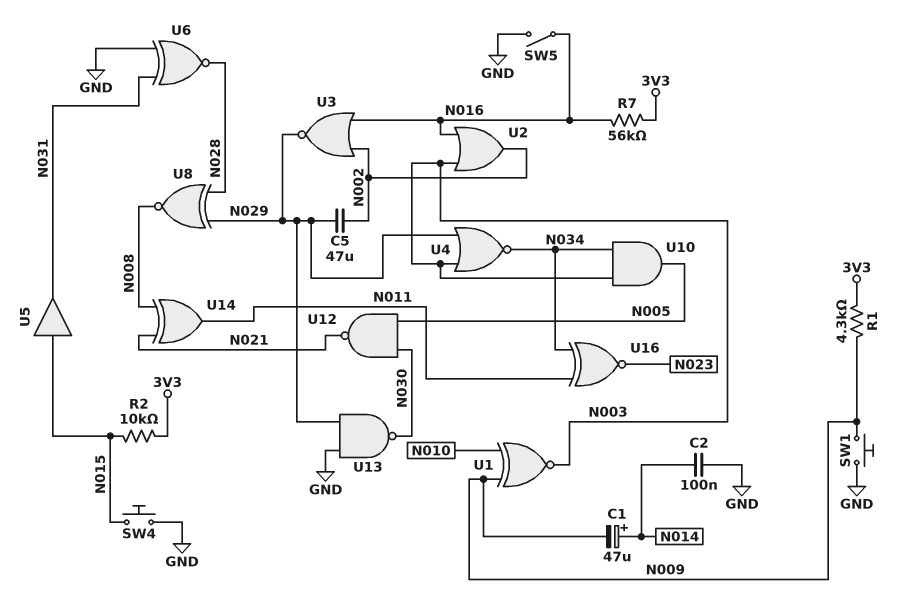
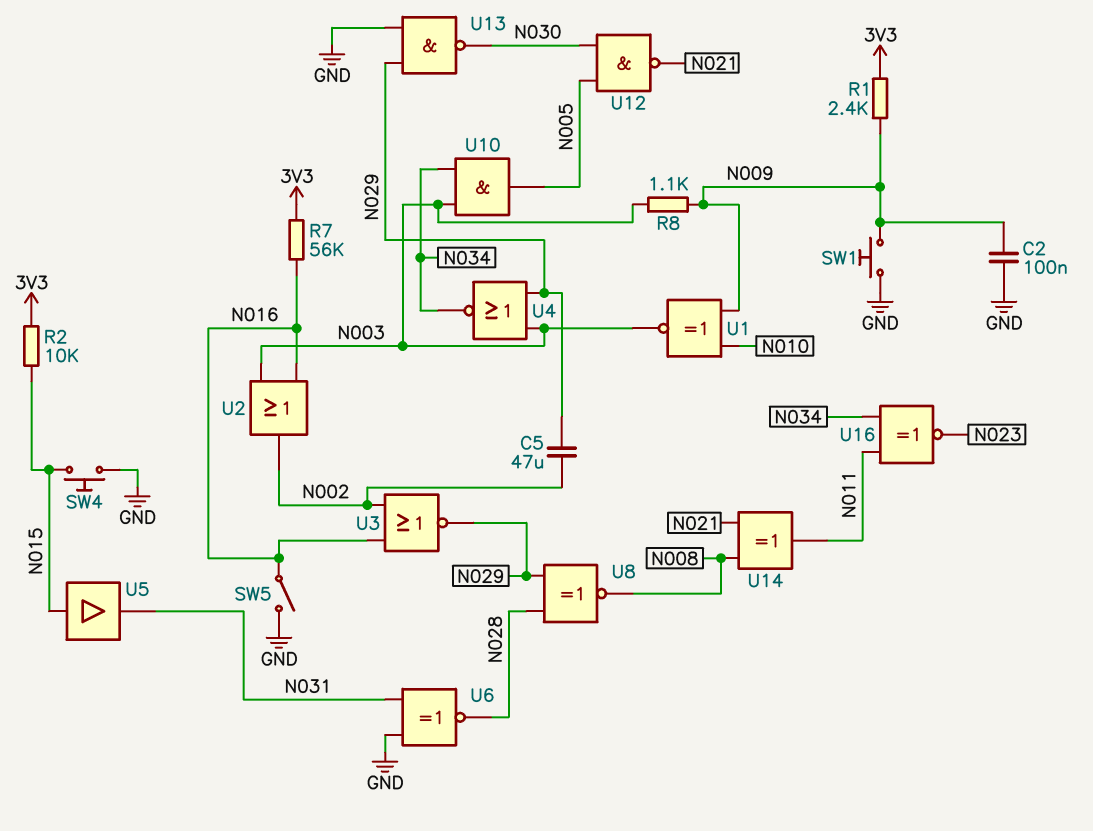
C1: 47uF (plus N014, minus N009) -> none
C2: 100nF (GND, N014) -> 100nF (GND, N009)
R1: 4.3k (3V3, N009) -> 2.4k (3V3, N009)
R8: none -> 1.1k (N003, N009)

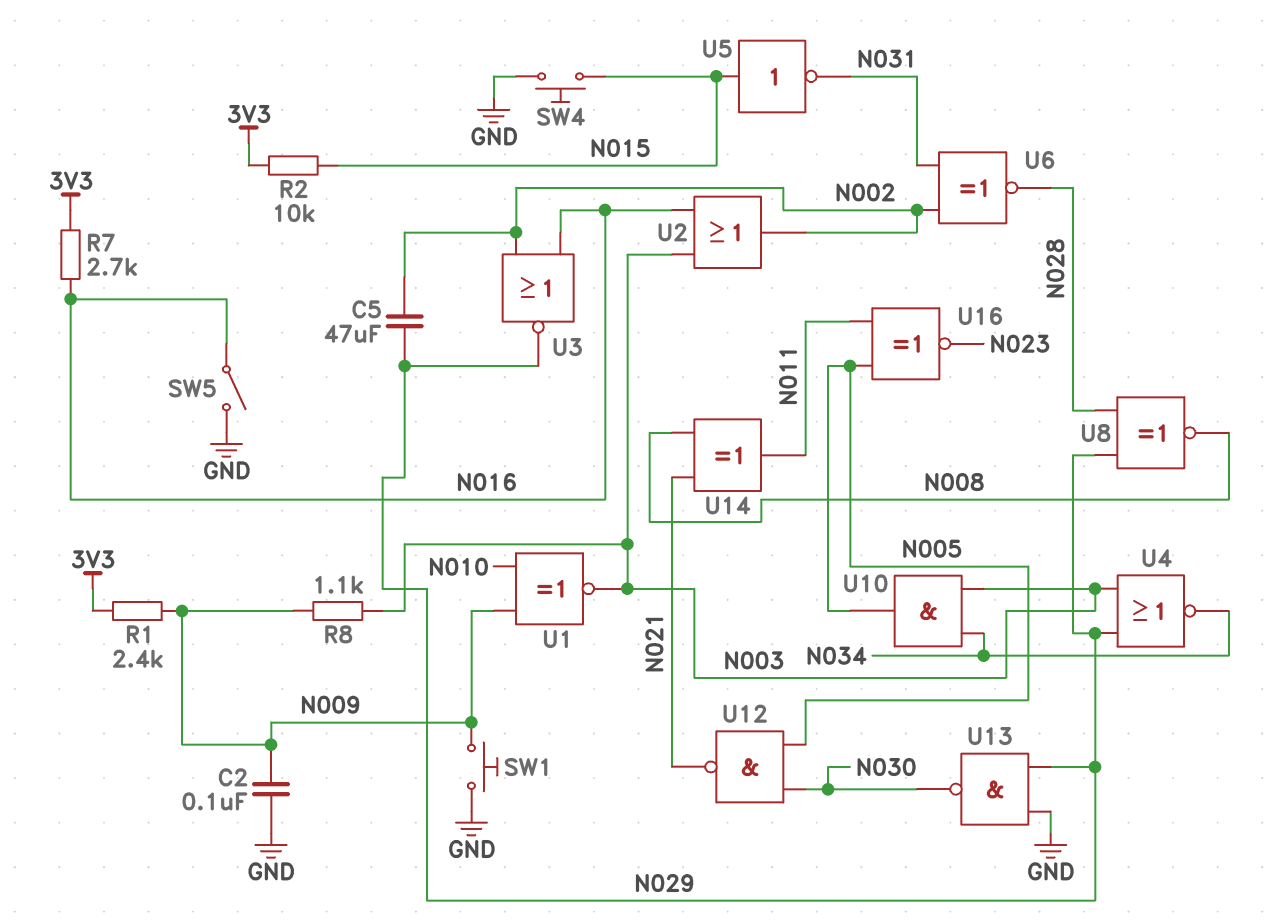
R7: 56k (3V3, N016) -> 2.7k (3V3, N016)
U5: buffer (in N015, out N031) -> NOT (in N015, out N031)
U6: XNOR (in GND, in N031, out N028) -> XNOR (in N002, in N031, out N028)
U16: XNOR (in N011, in N034, out N023) -> XNOR (in N005, in N011, out N023)

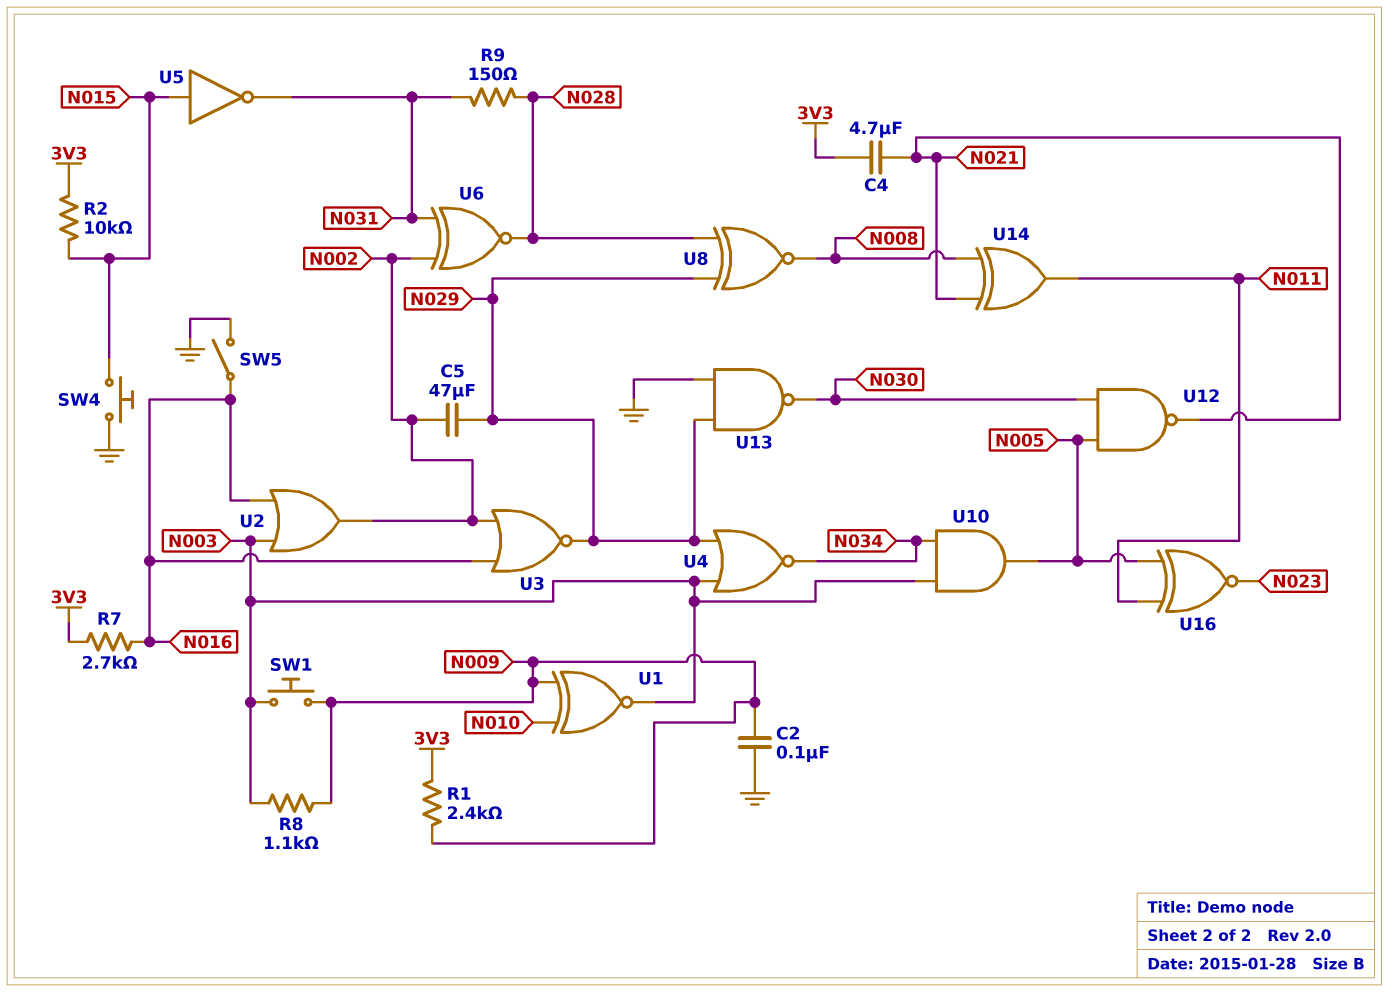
C4: none -> 4.7uF (3V3, N021)
R9: none -> 150 (N028, N031)
SW1: button (GND, N009) -> button (N003, N009)

